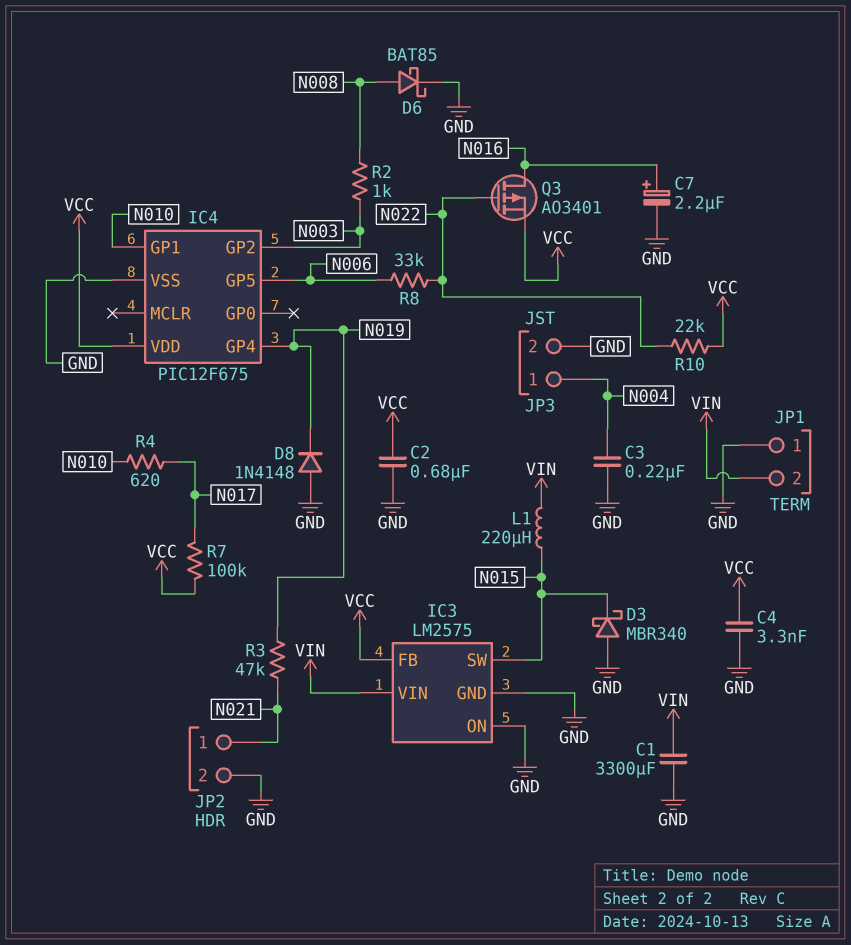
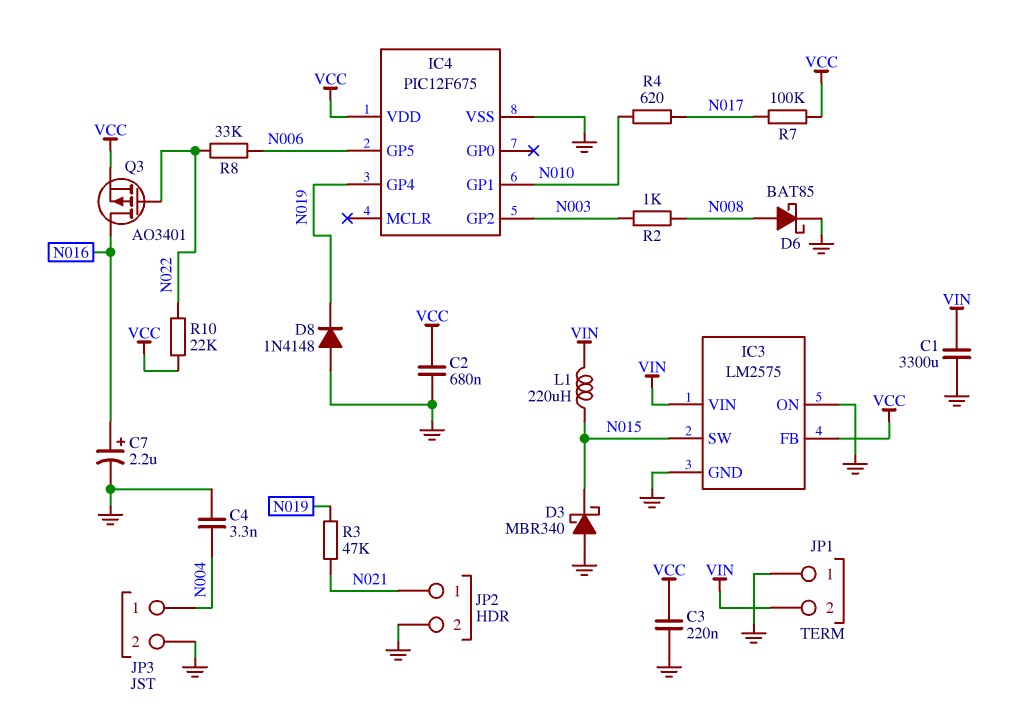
C3: 220nF (GND, N004) -> 220nF (GND, VCC)
C4: 3.3nF (GND, VCC) -> 3.3nF (GND, N004)

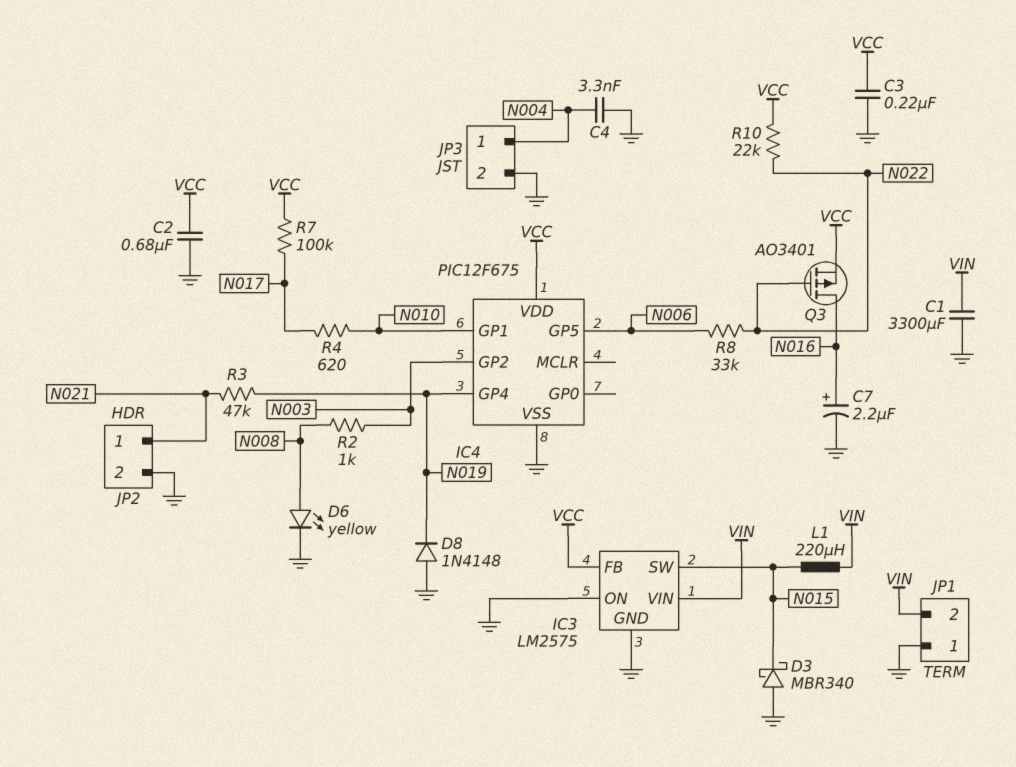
D6: schottky BAT85 (A N008, K GND) -> LED yellow (A N008, K GND)

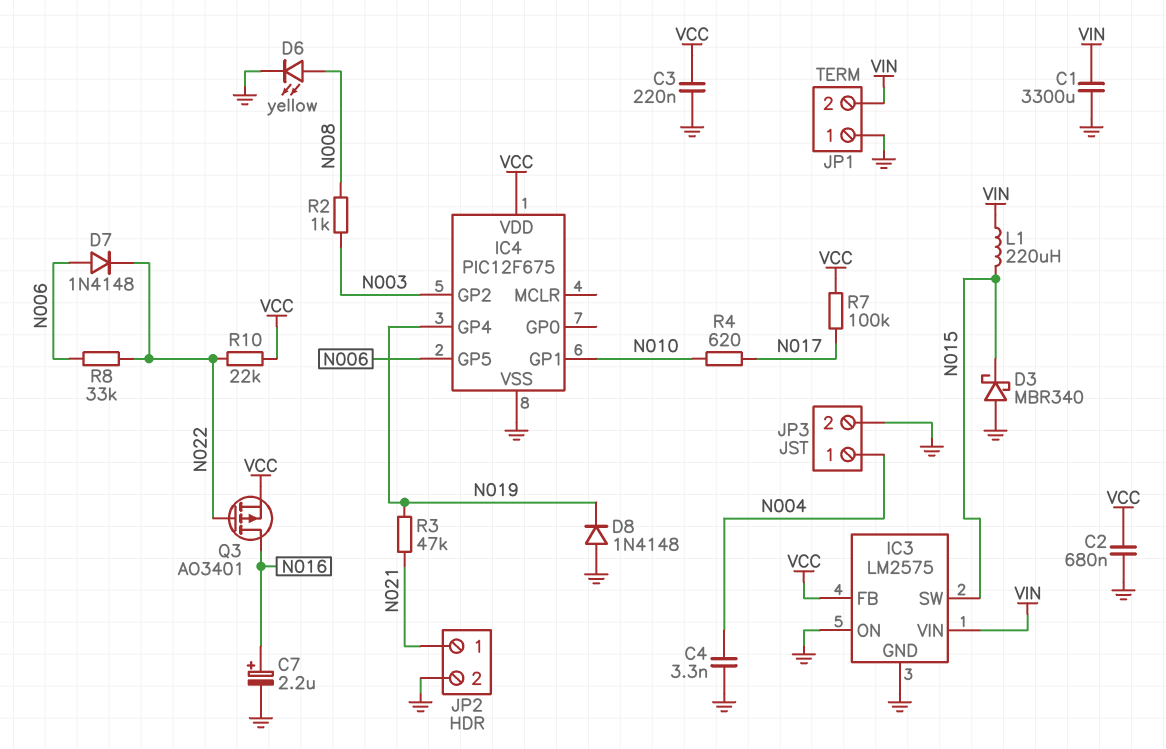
D7: none -> diode 1N4148 (A N006, K N022)

